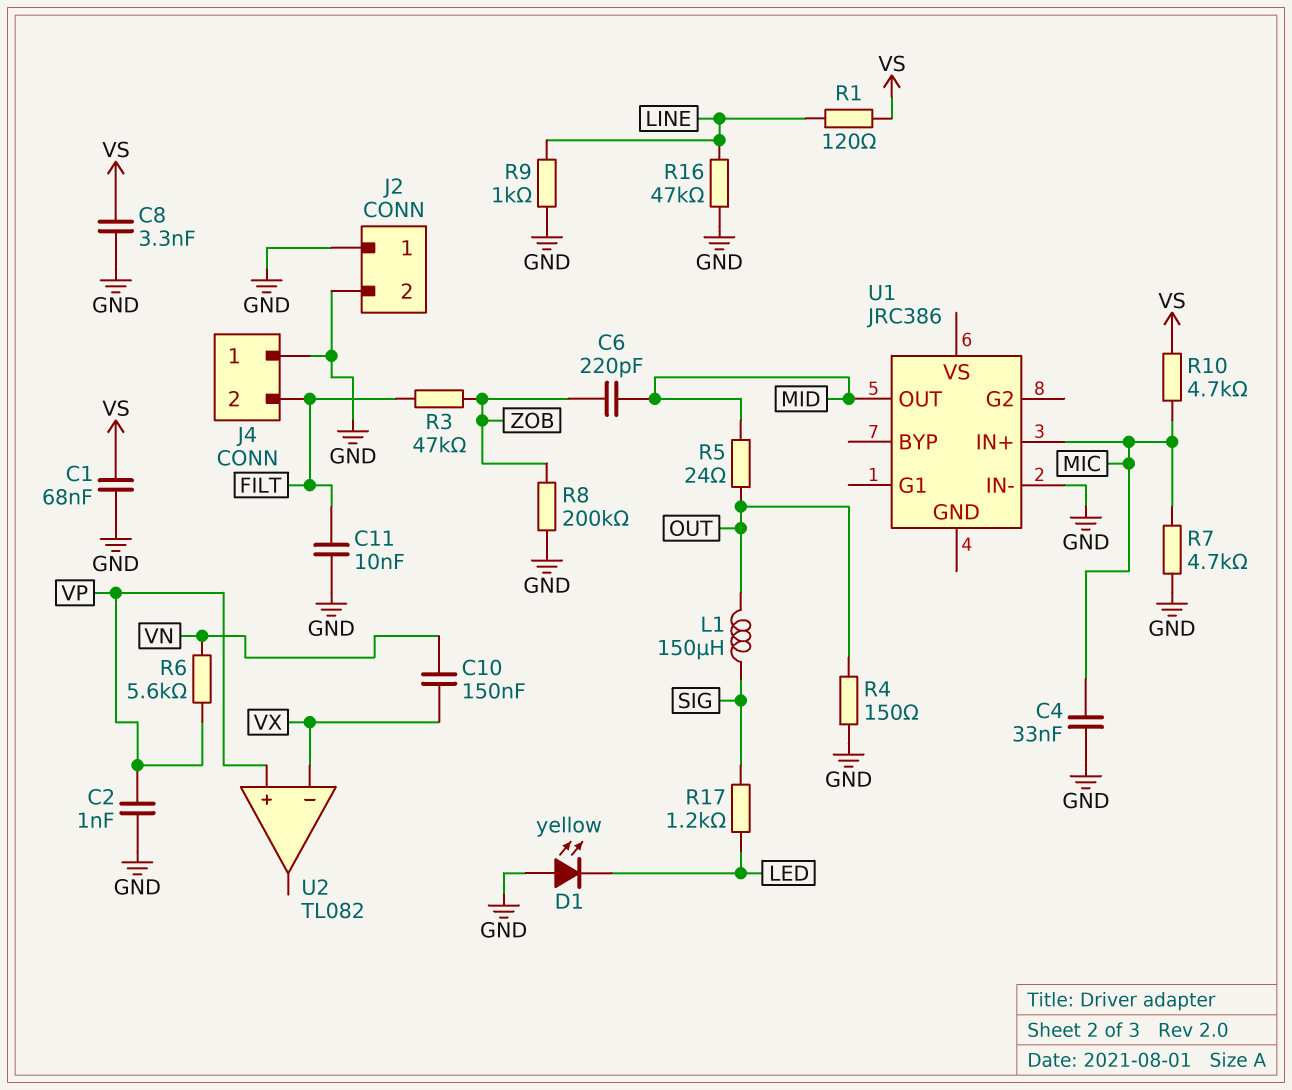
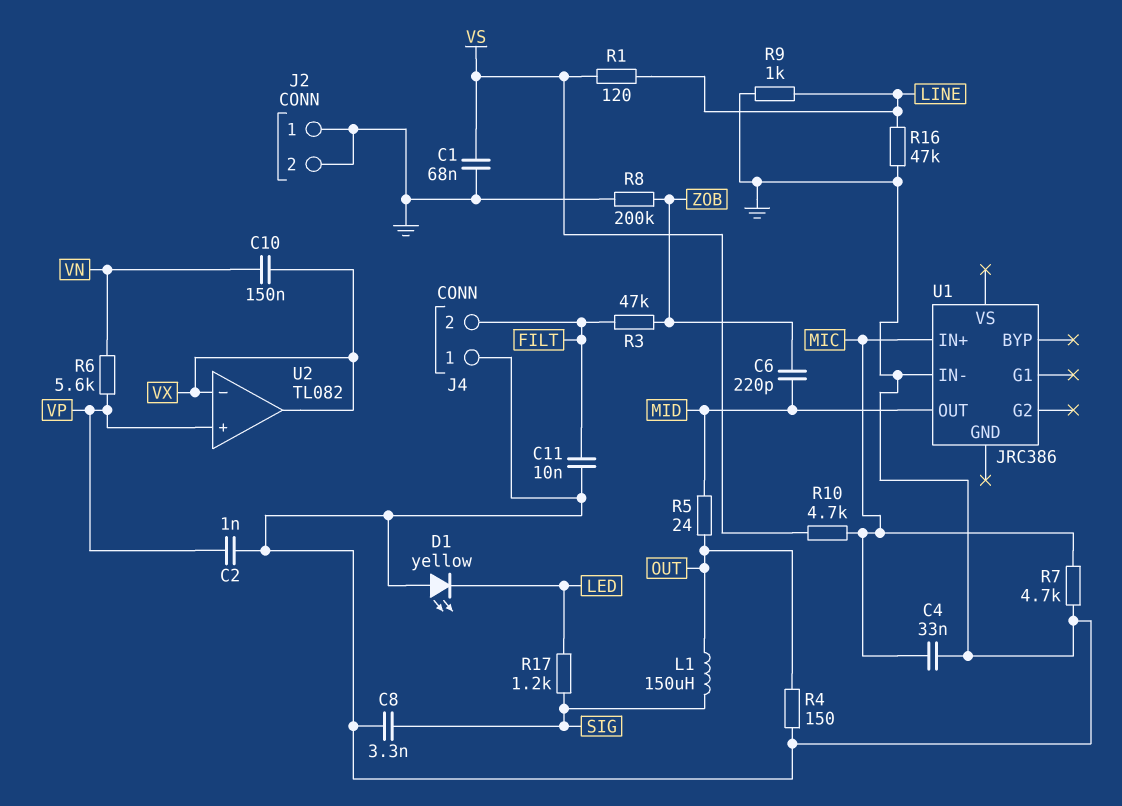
C8: 3.3nF (GND, VS) -> 3.3nF (GND, SIG)
U2 pin out: none -> VX

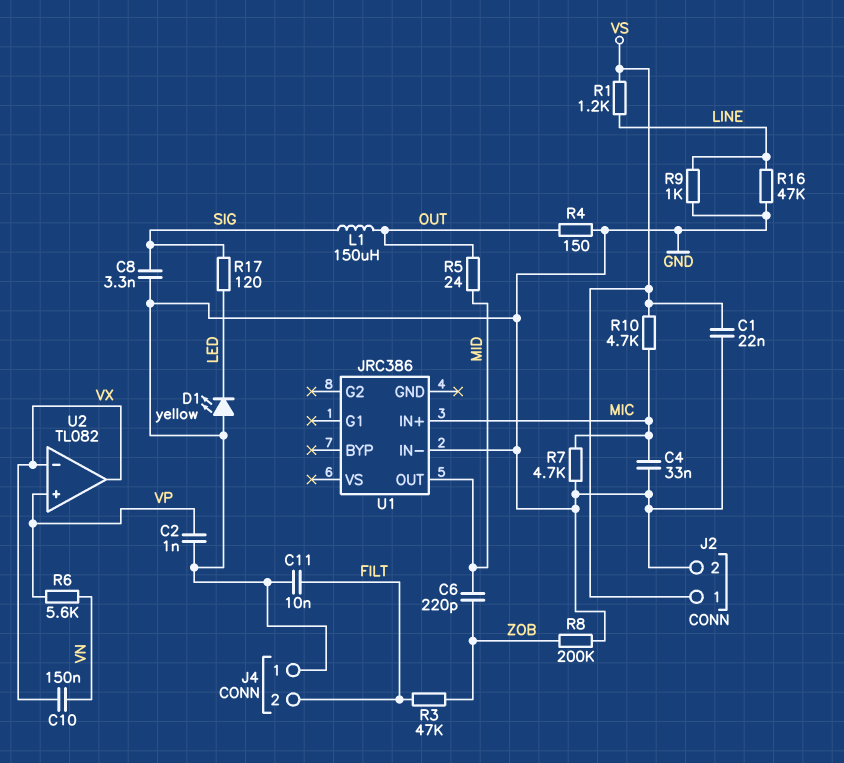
C1: 68nF (GND, VS) -> 22nF (GND, VS)
J2 pin 1: GND -> VS
R1: 120 (LINE, VS) -> 1.2k (LINE, VS)
R17: 1.2k (LED, SIG) -> 120 (LED, SIG)

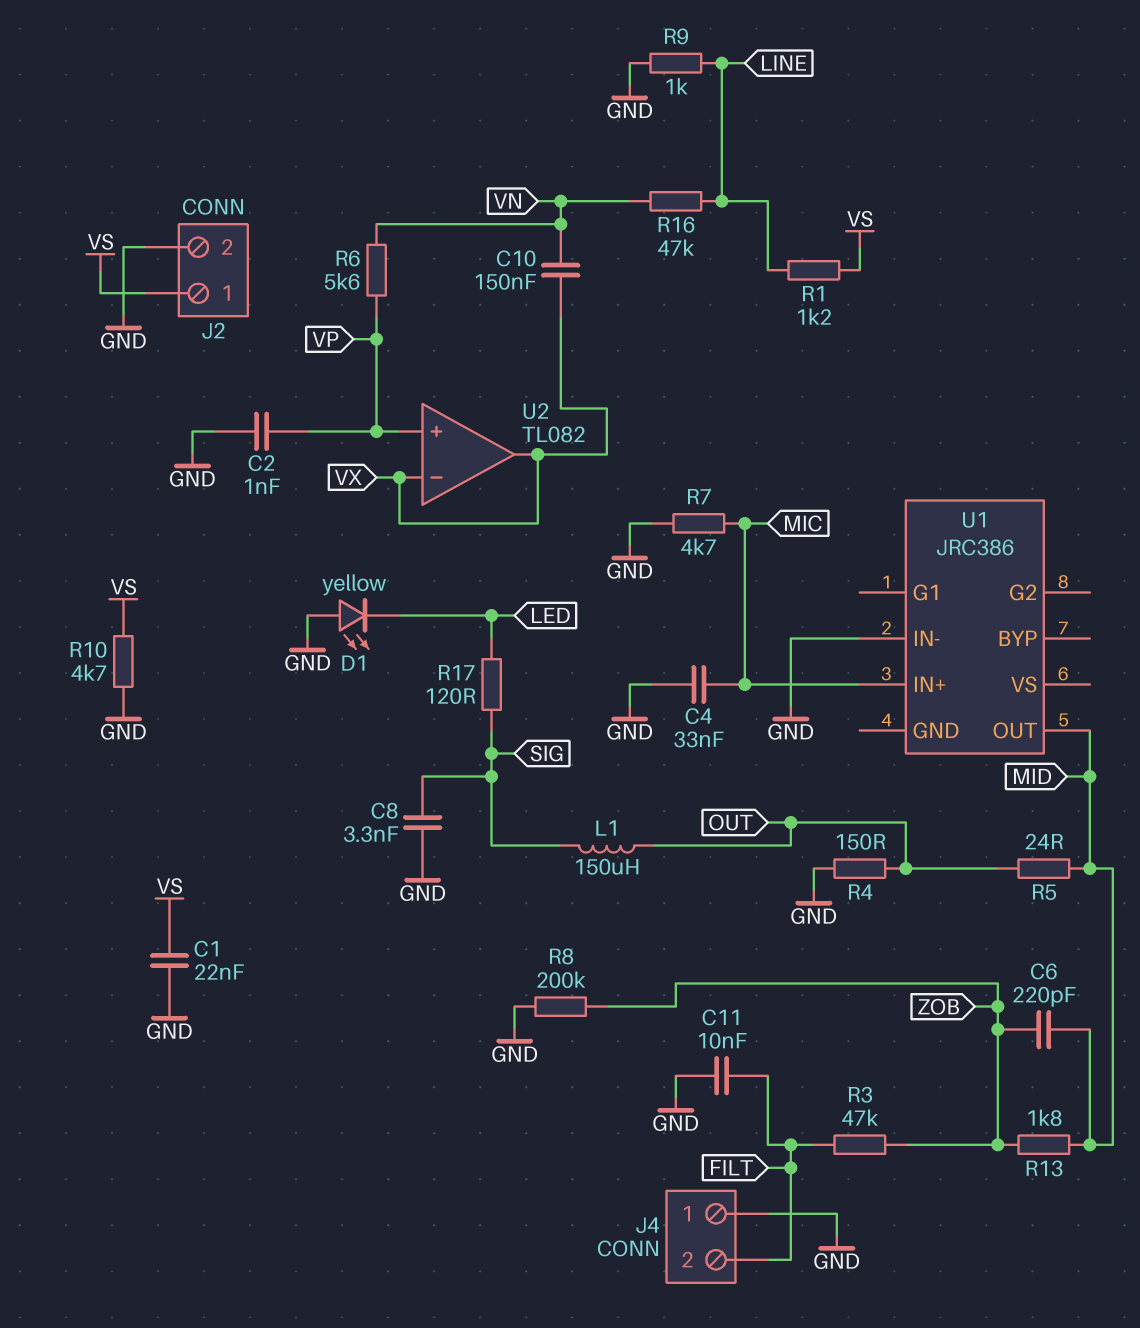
R10: 4.7k (MIC, VS) -> 4.7k (GND, VS)
R13: none -> 1.8k (MID, ZOB)
R16: 47k (GND, LINE) -> 47k (LINE, VN)

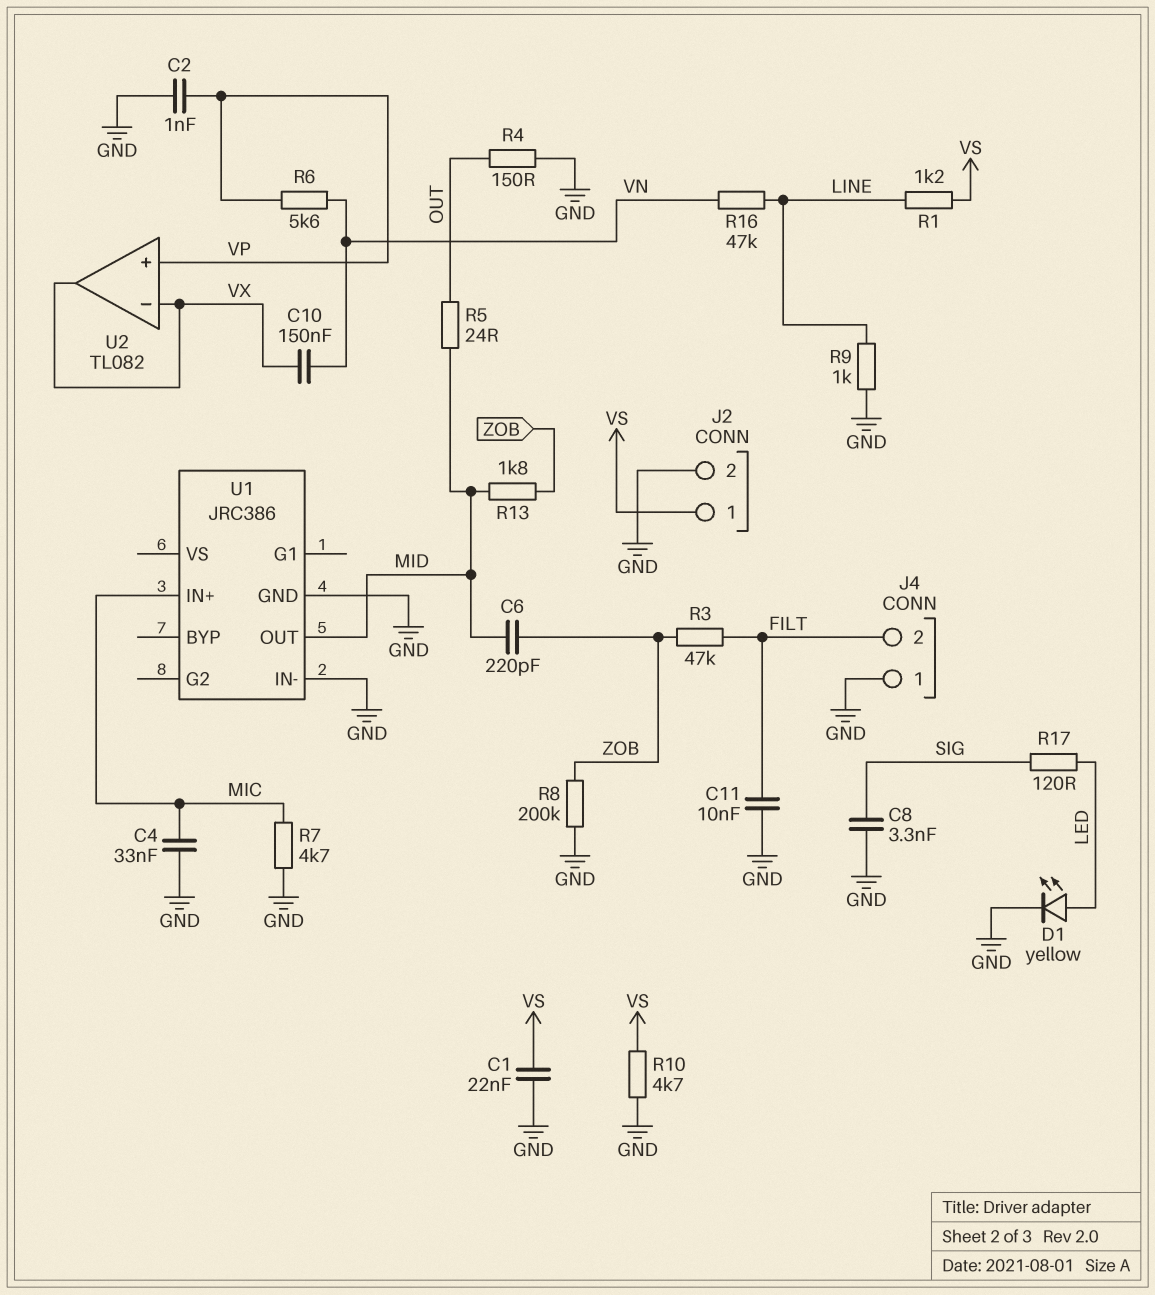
D1: LED yellow (A GND, K LED) -> LED yellow (A LED, K GND)
L1: 150uH (OUT, SIG) -> none
U1 pin GND: none -> GND

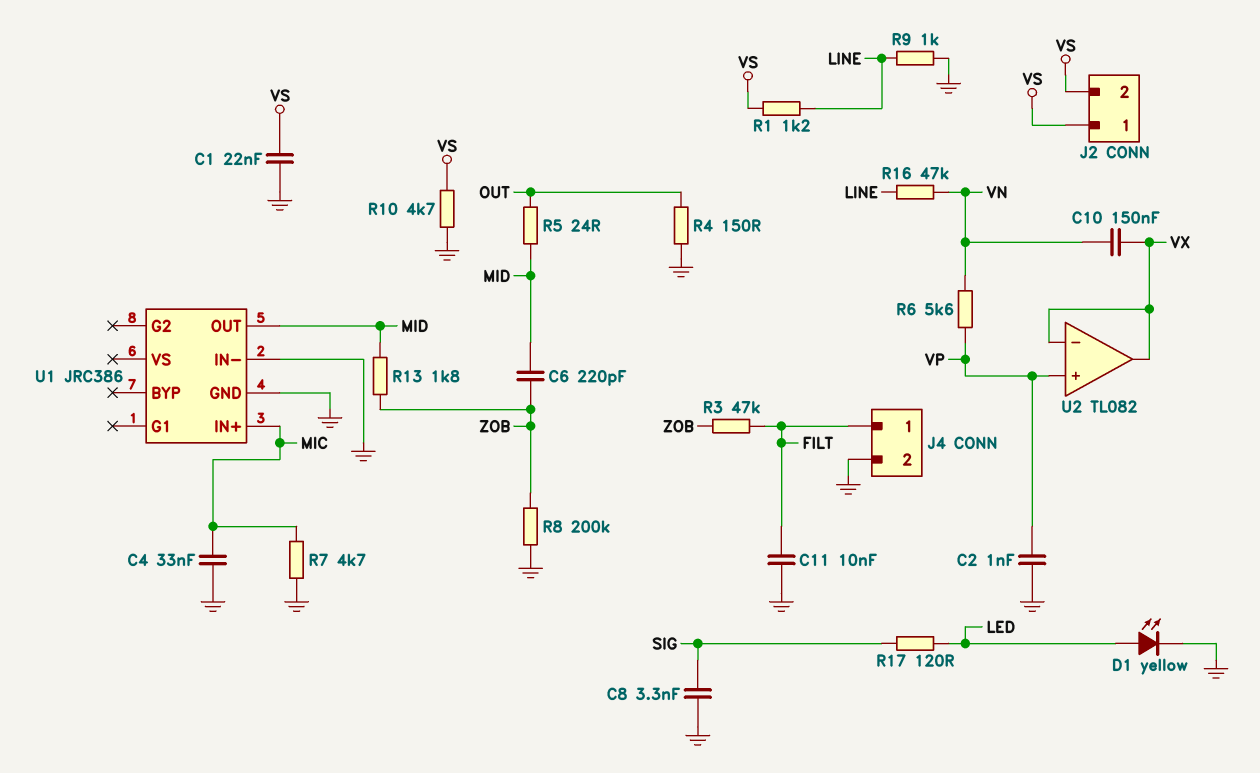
J2 pin 2: GND -> VS
J4 pin 1: GND -> FILT
J4 pin 2: FILT -> GND

